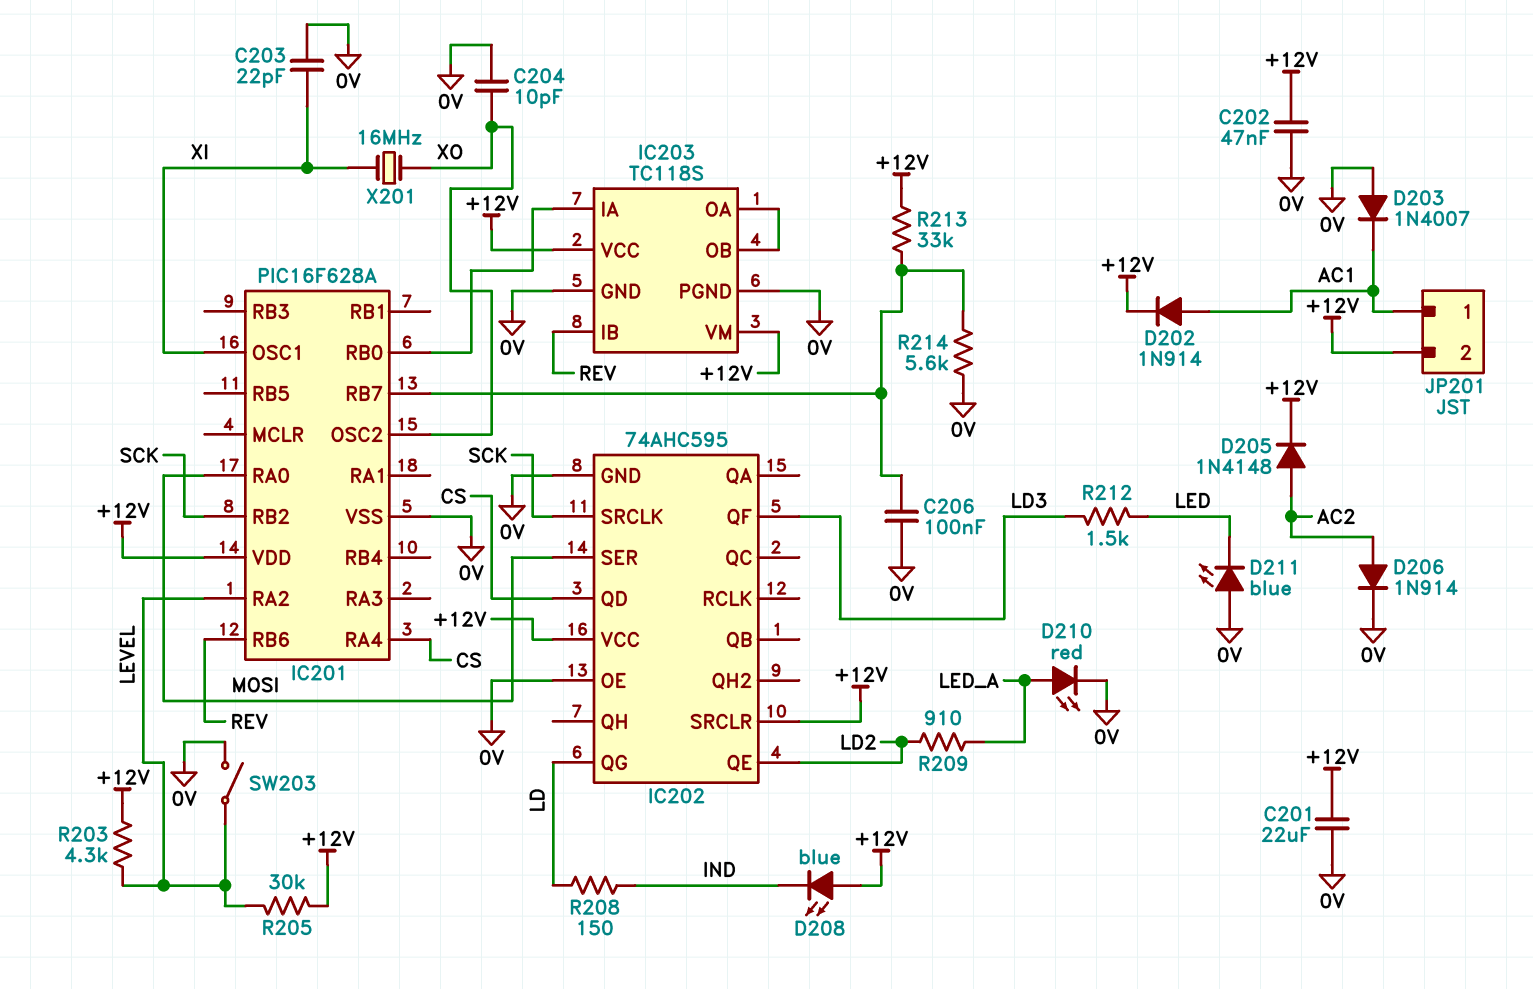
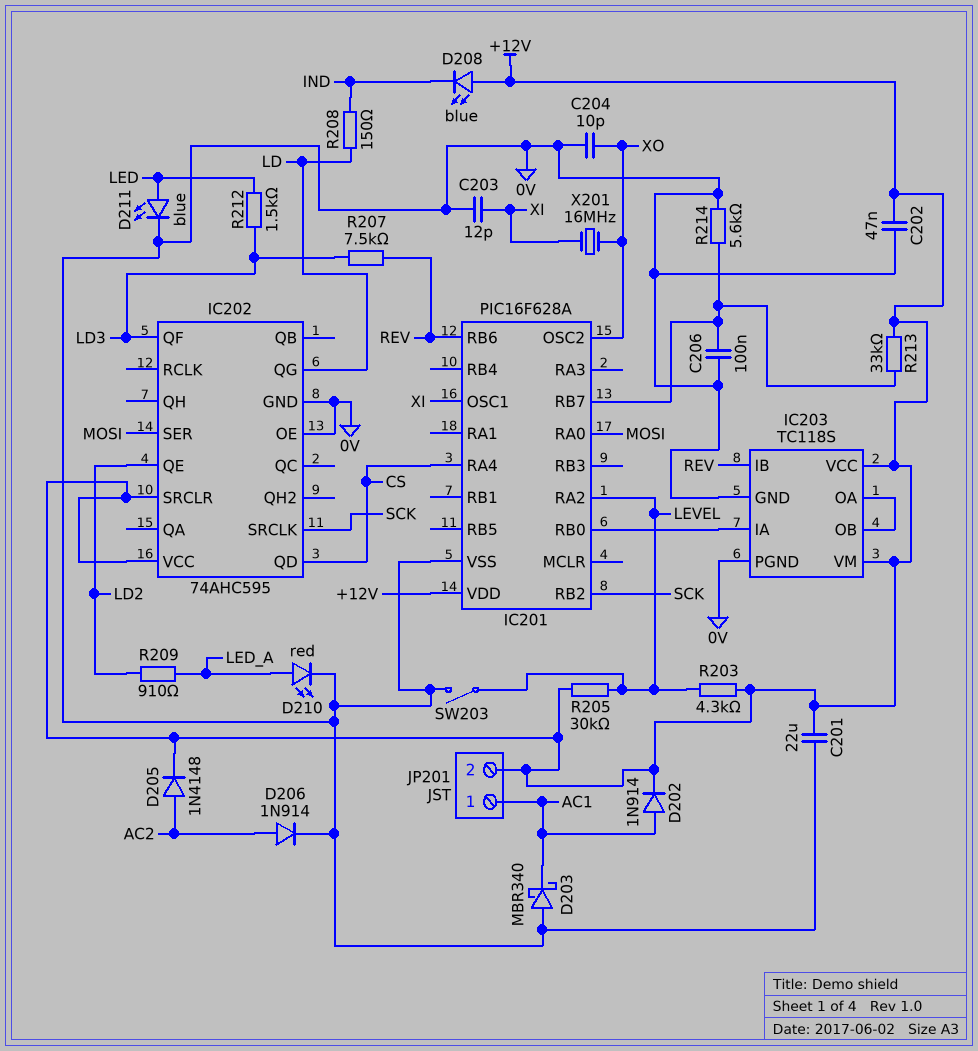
C203: 22pF (0V, XI) -> 12pF (0V, XI)
D203: diode 1N4007 (A 0V, K AC1) -> schottky MBR340 (A 0V, K AC1)
D211: LED blue (A 0V, K LED) -> LED blue (A LED, K 0V)
R207: none -> 7.5k (LD3, REV)

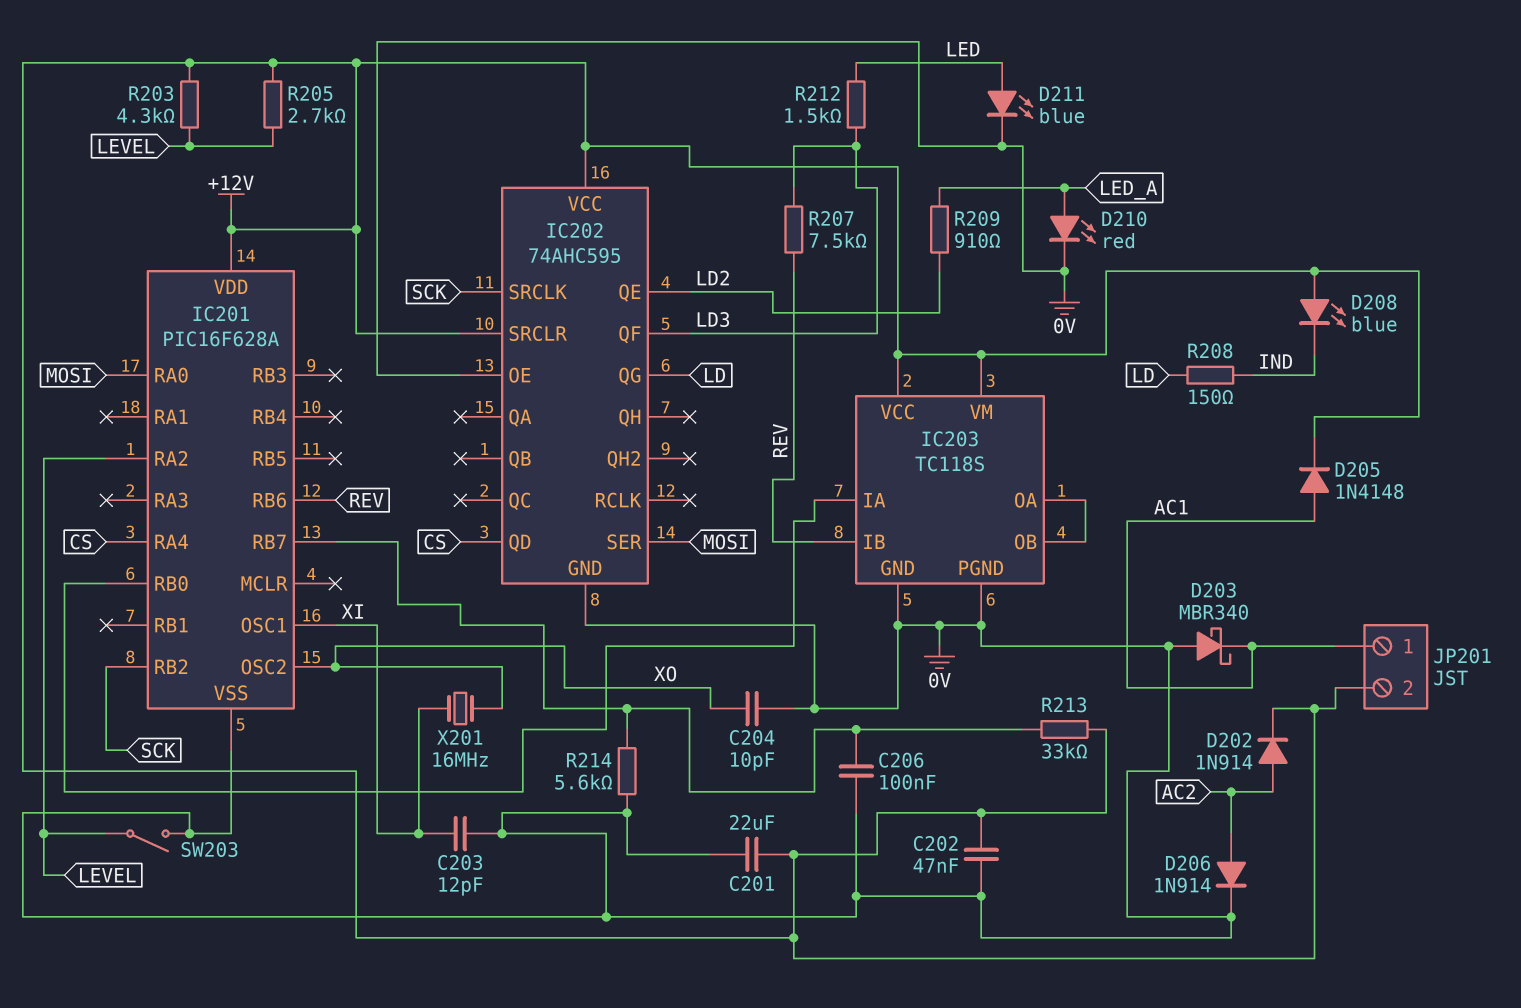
D202: diode 1N914 (A AC1, K +12V) -> diode 1N914 (A AC2, K +12V)
D205: diode 1N4148 (A AC2, K +12V) -> diode 1N4148 (A AC1, K +12V)
R205: 30k (+12V, LEVEL) -> 2.7k (+12V, LEVEL)

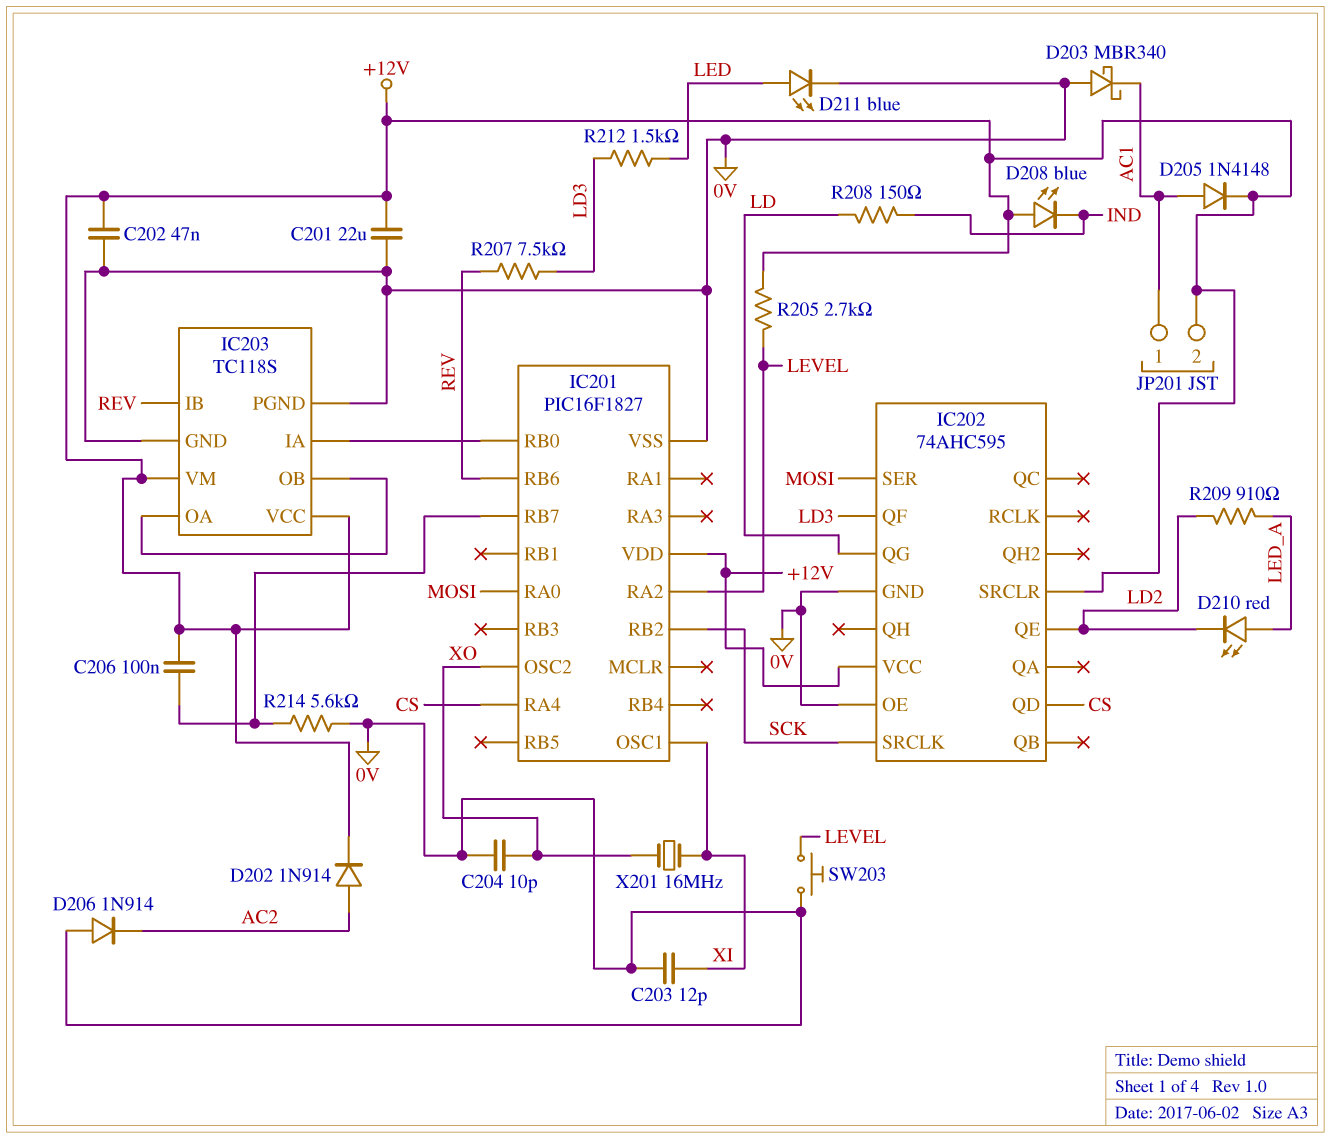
C206: 100nF (0V, IC201/RB7) -> 100nF (+12V, IC201/RB7)
D206: diode 1N914 (A AC2, K 0V) -> diode 1N914 (A 0V, K AC2)
D210: LED red (A LED_A, K 0V) -> LED red (A LED_A, K LD2)
IC201: PIC16F628A -> PIC16F1827
R203: 4.3k (+12V, LEVEL) -> none
R213: 33k (+12V, IC201/RB7) -> none
SW203: switch (0V, LEVEL) -> button (0V, LEVEL)

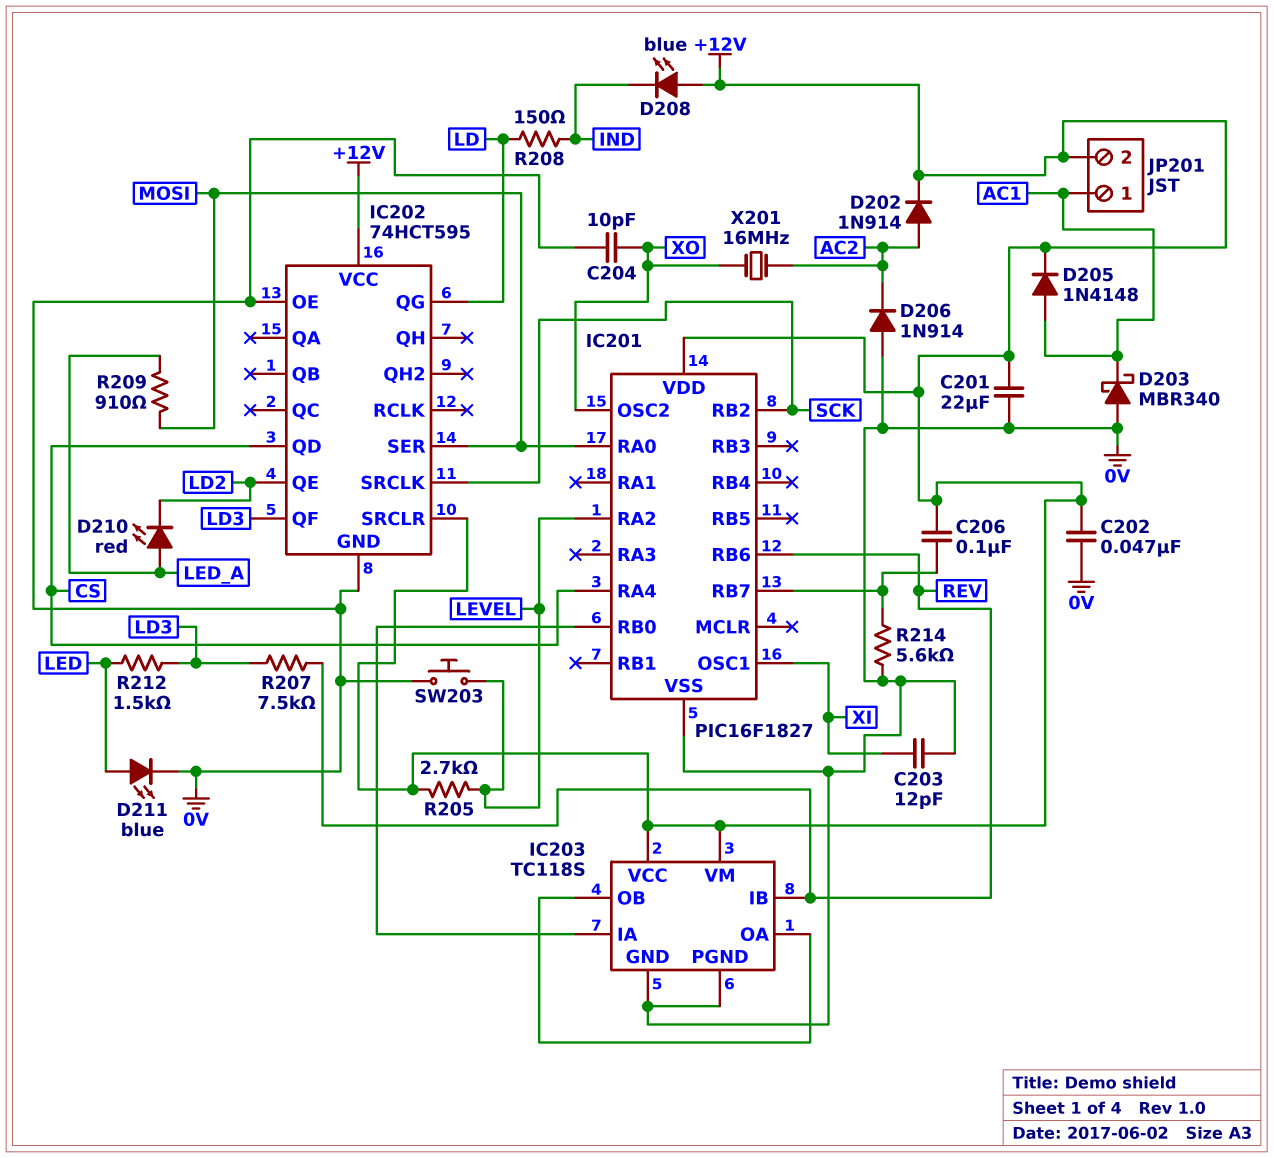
IC202: 74AHC595 -> 74HCT595
R209: 910 (LD2, LED_A) -> 910 (LED_A, MOSI)
X201: 16MHz (XI, XO) -> 16MHz (AC2, XO)

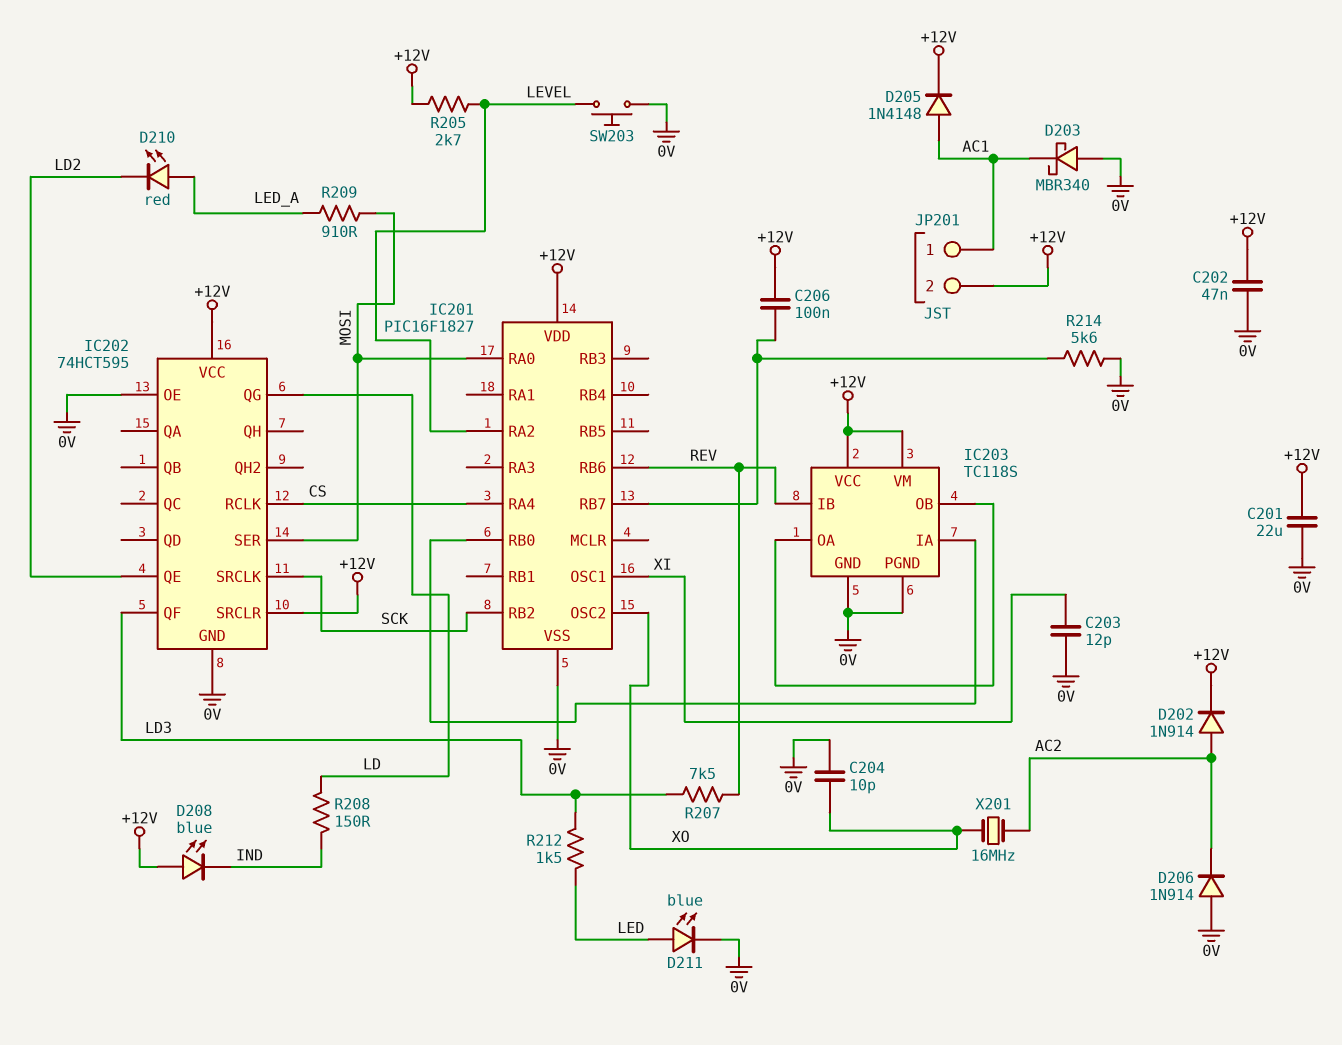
IC202 pin QD: CS -> none
IC202 pin RCLK: none -> CS

